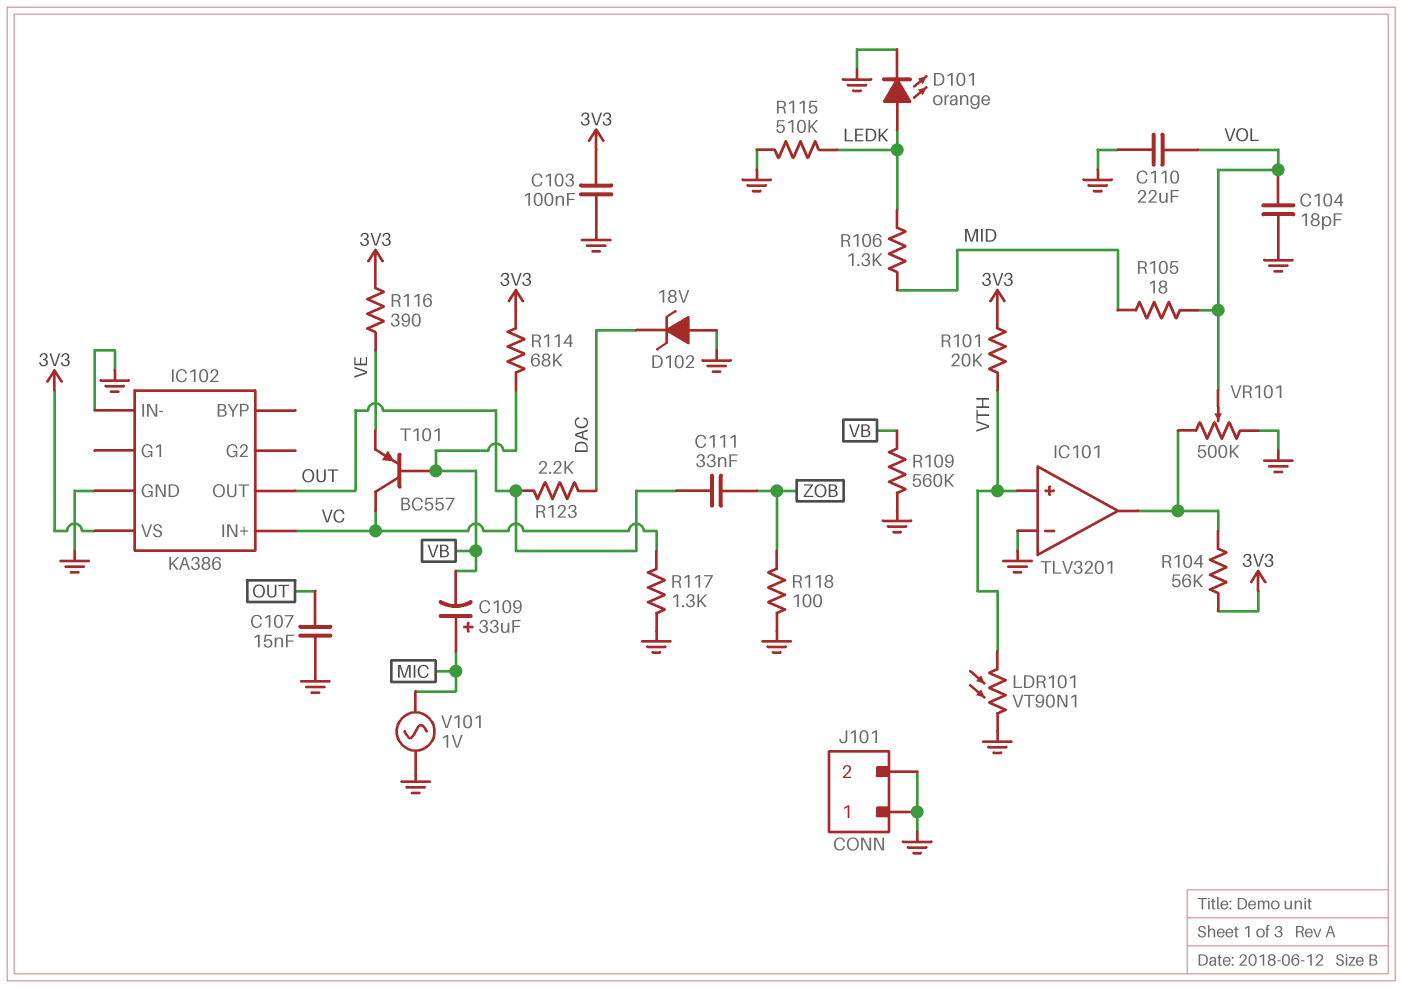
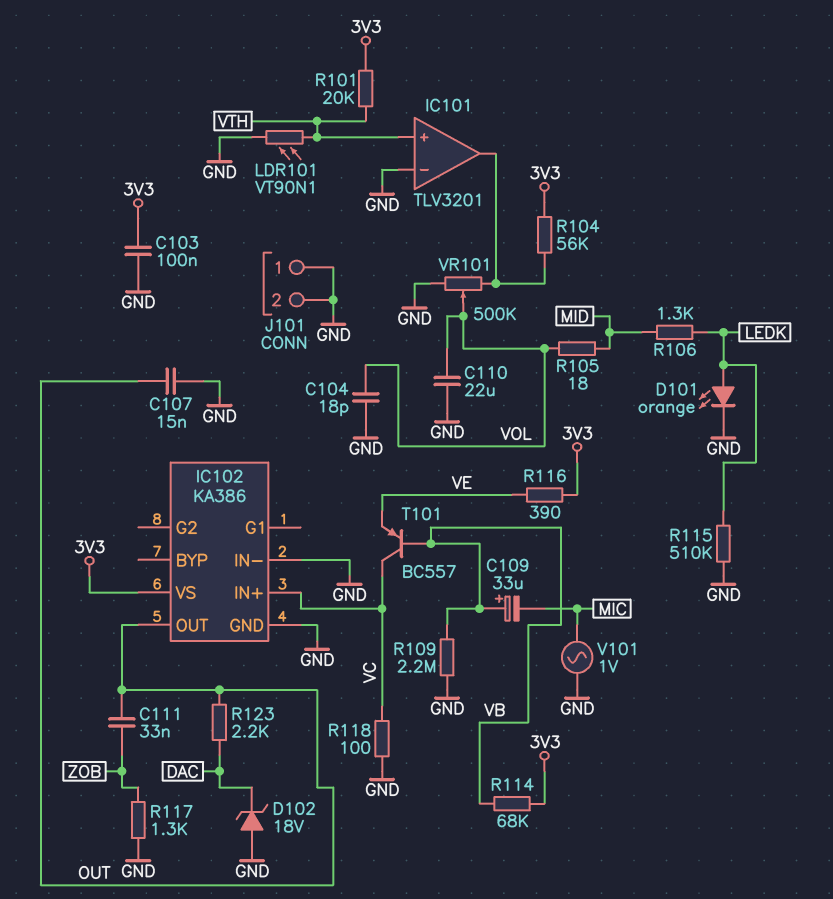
C109: 33uF (plus MIC, minus VB) -> 33uF (plus VB, minus MIC)
R109: 560k (GND, VB) -> 2.2M (GND, VB)
R117: 1.3k (GND, VC) -> 1.3k (GND, ZOB)
R118: 100 (GND, ZOB) -> 100 (GND, VC)

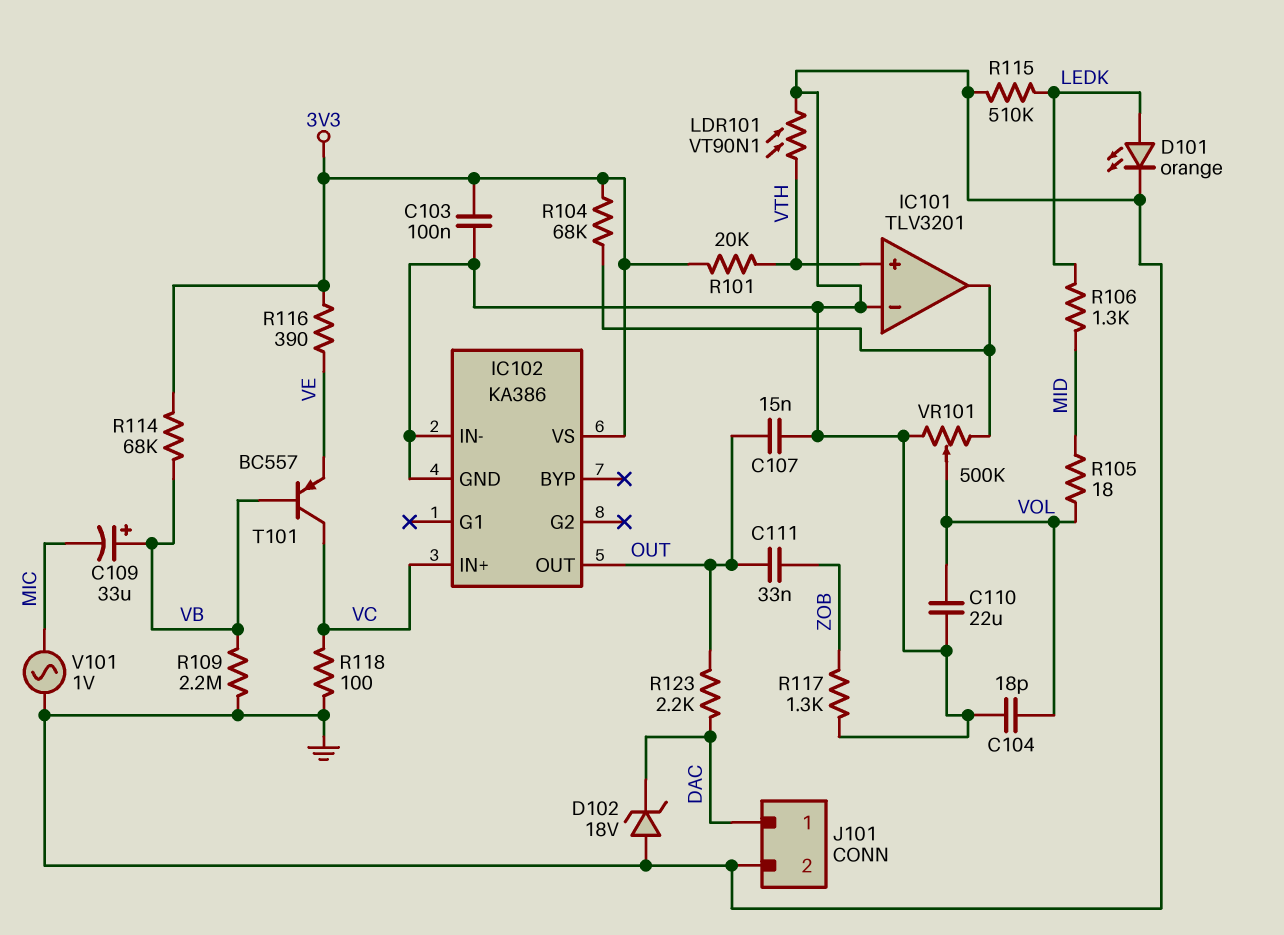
J101 pin 1: GND -> DAC
R104: 56k (3V3, IC101/out) -> 68k (3V3, IC101/out)

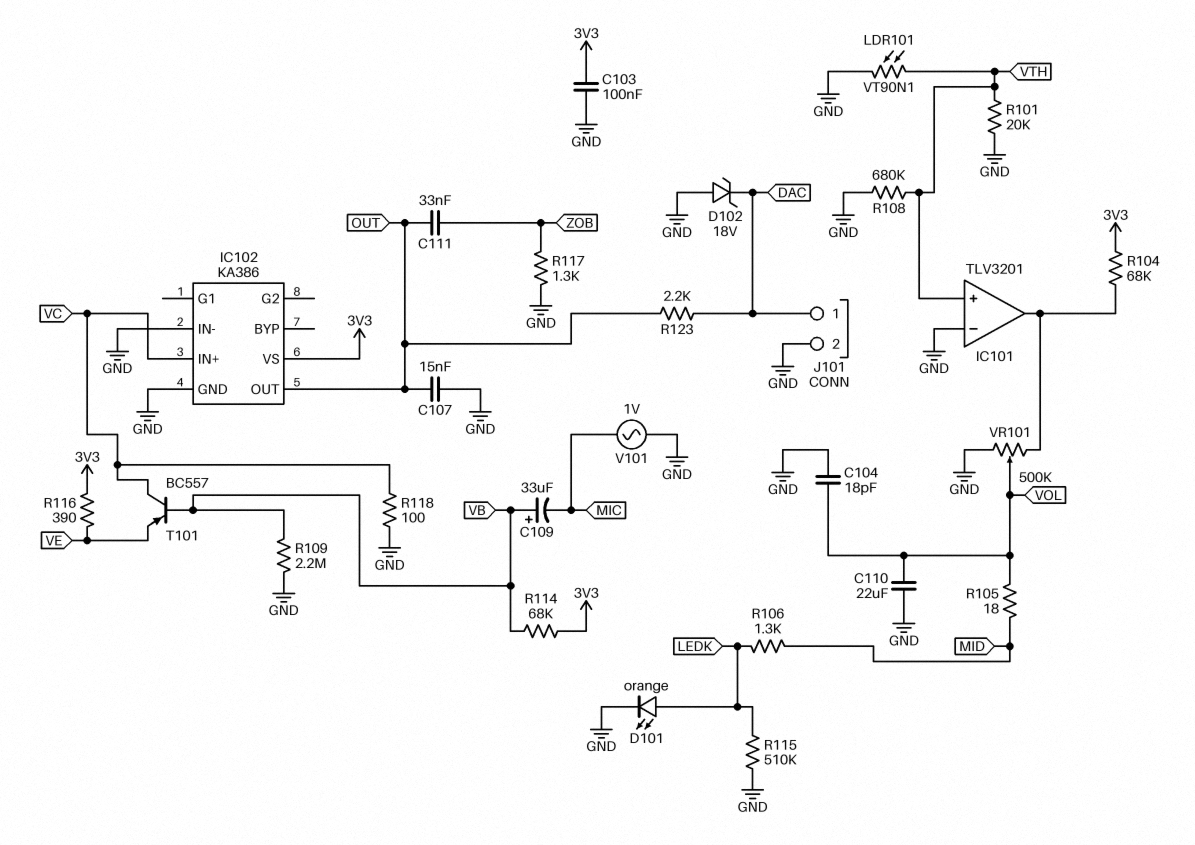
R101: 20k (3V3, VTH) -> 20k (GND, VTH)
R108: none -> 680k (GND, VTH)

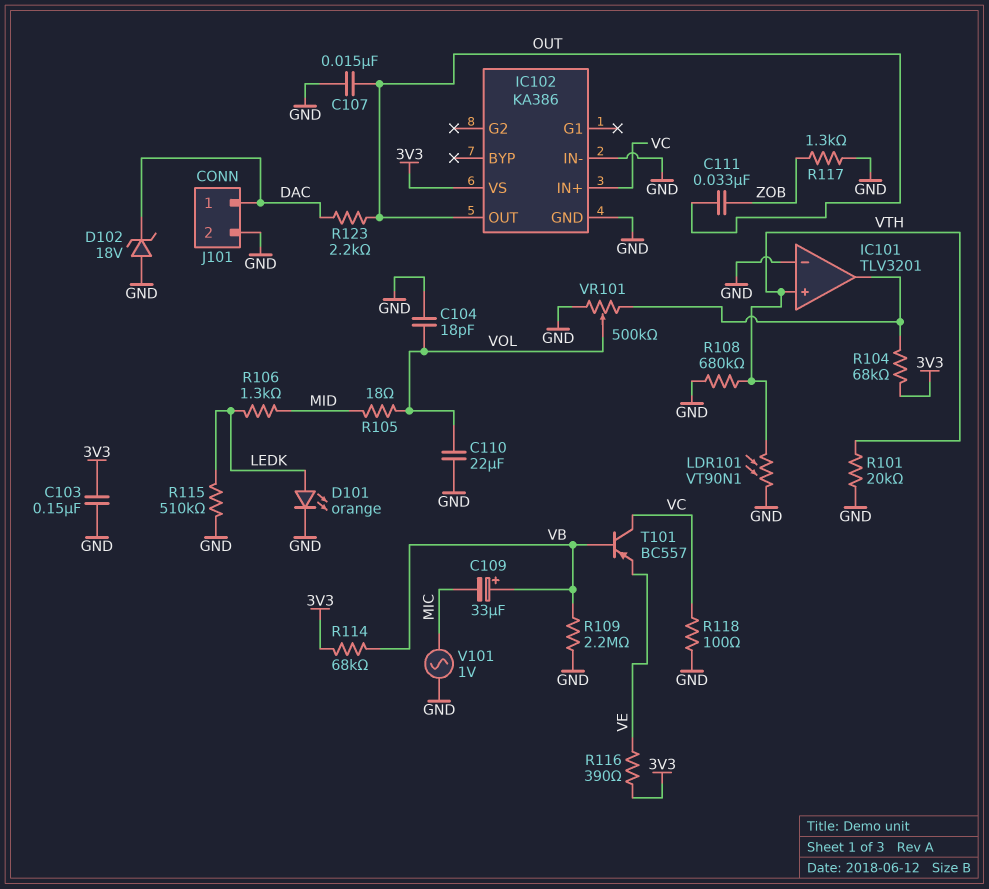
C103: 100nF (3V3, GND) -> 150nF (3V3, GND)

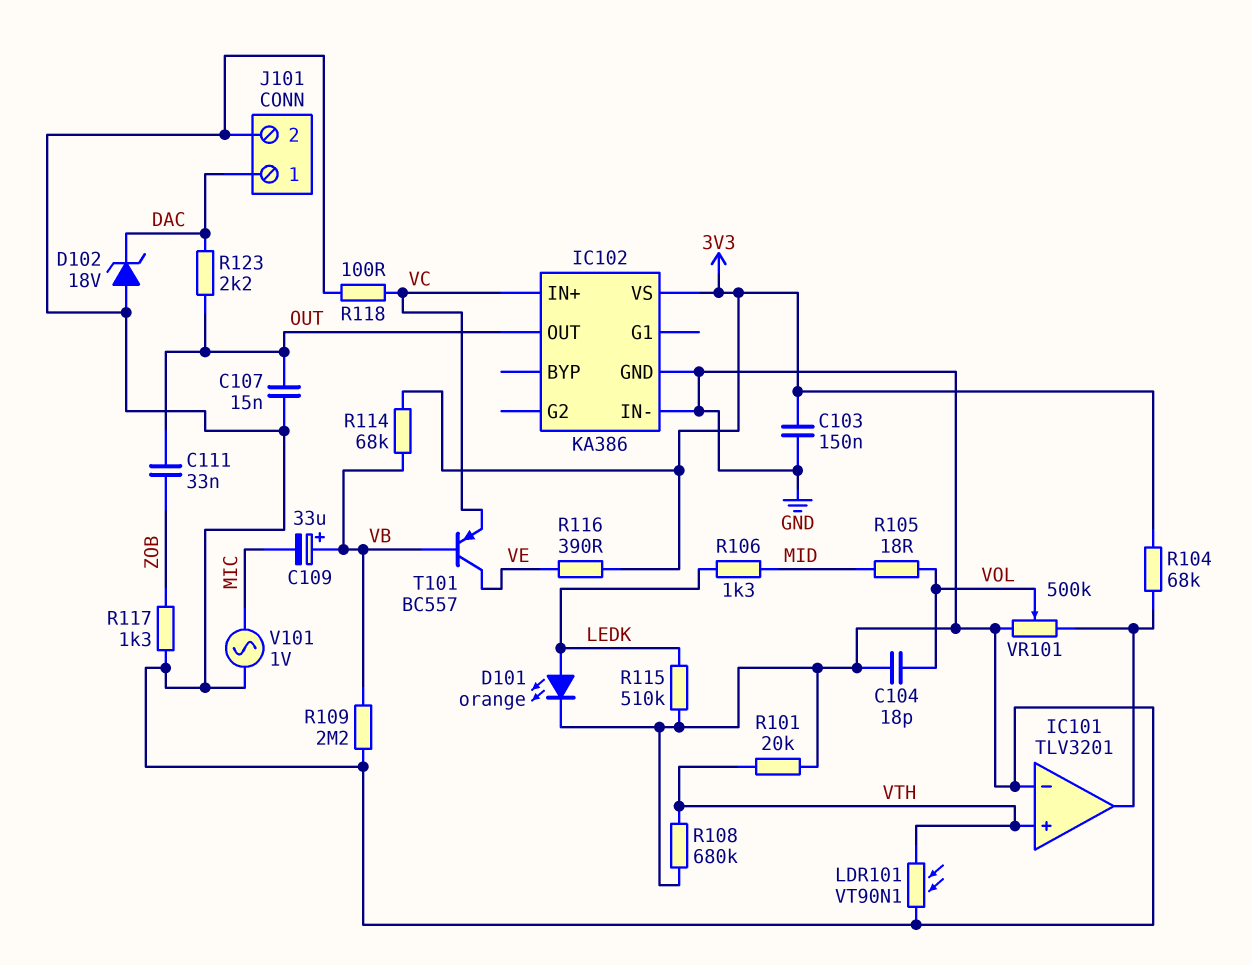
C110: 22uF (GND, VOL) -> none
T101: PNP BC557 (B VB, C VC, E VE) -> PNP BC557 (B VB, C VE, E VC)

